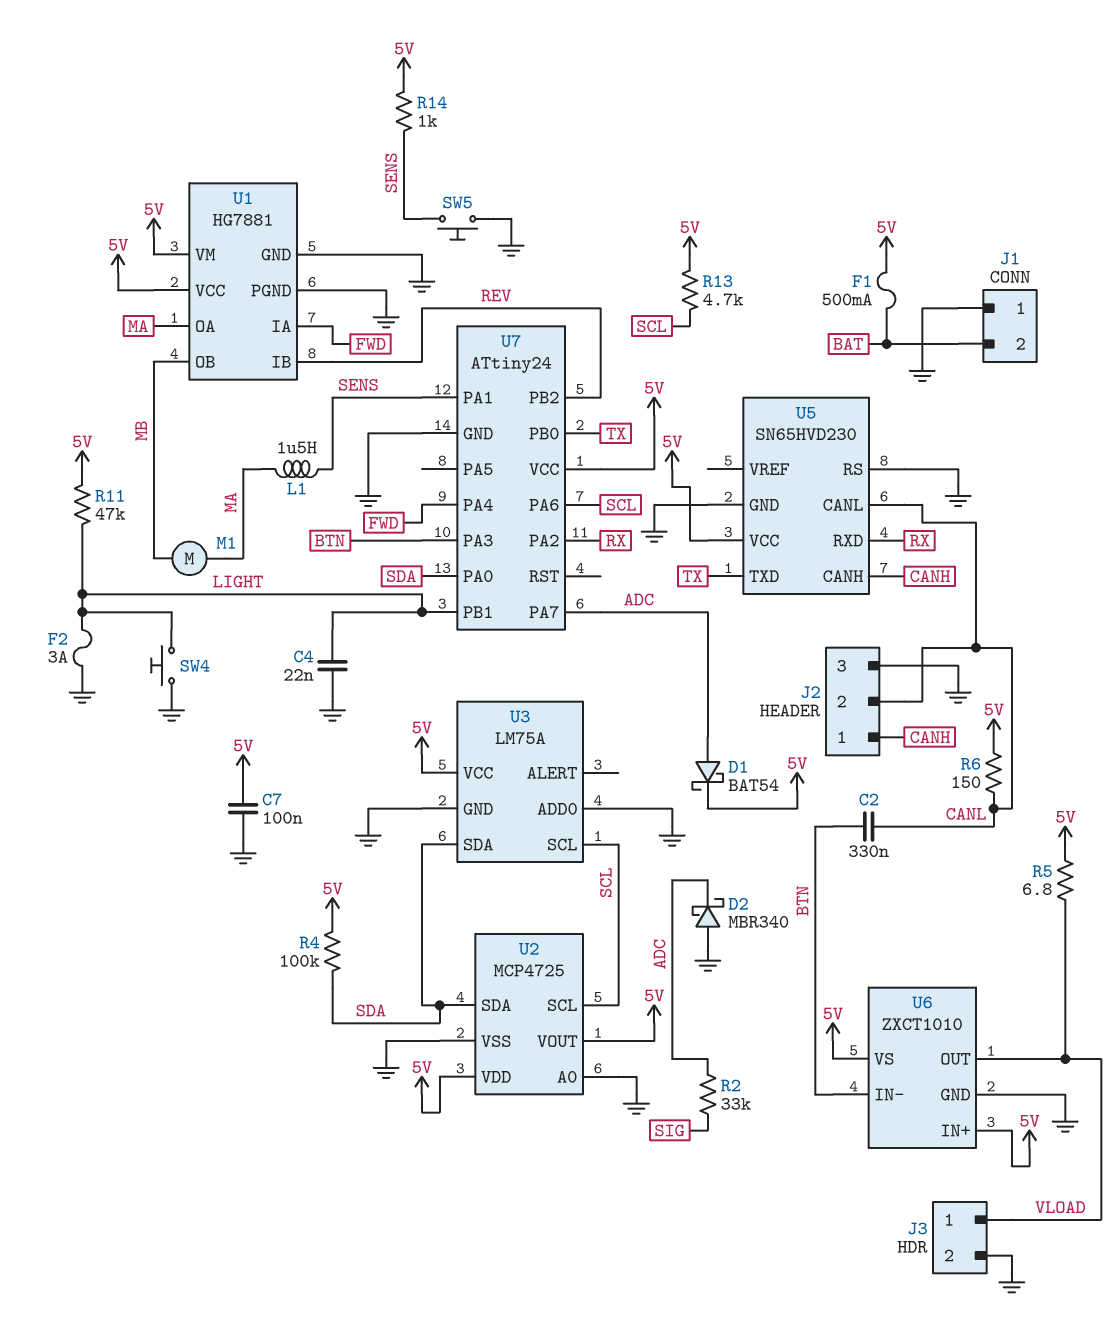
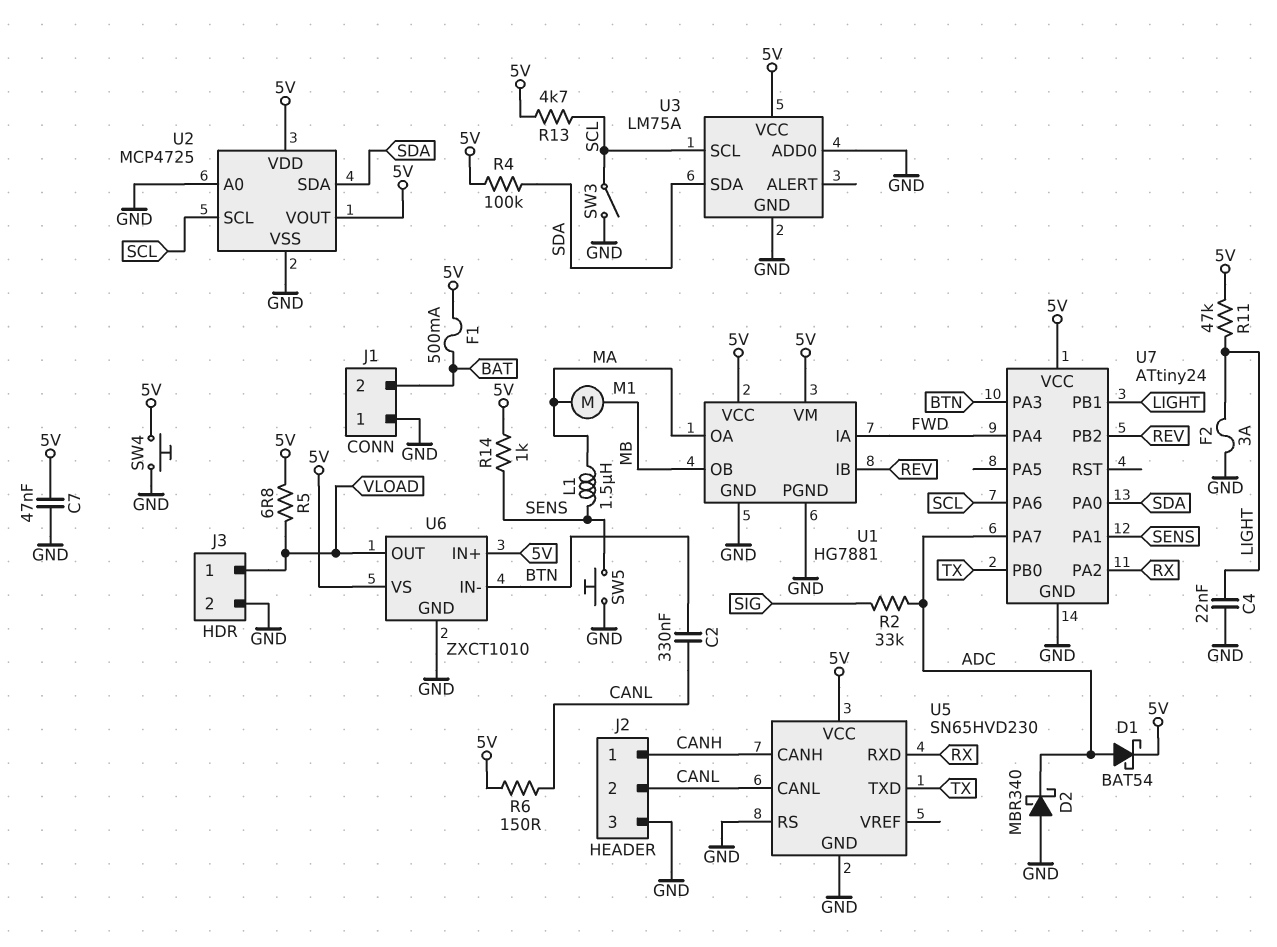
C7: 100nF (5V, GND) -> 47nF (5V, GND)
SW3: none -> switch (GND, SCL)
SW4: button (GND, LIGHT) -> button (5V, GND)

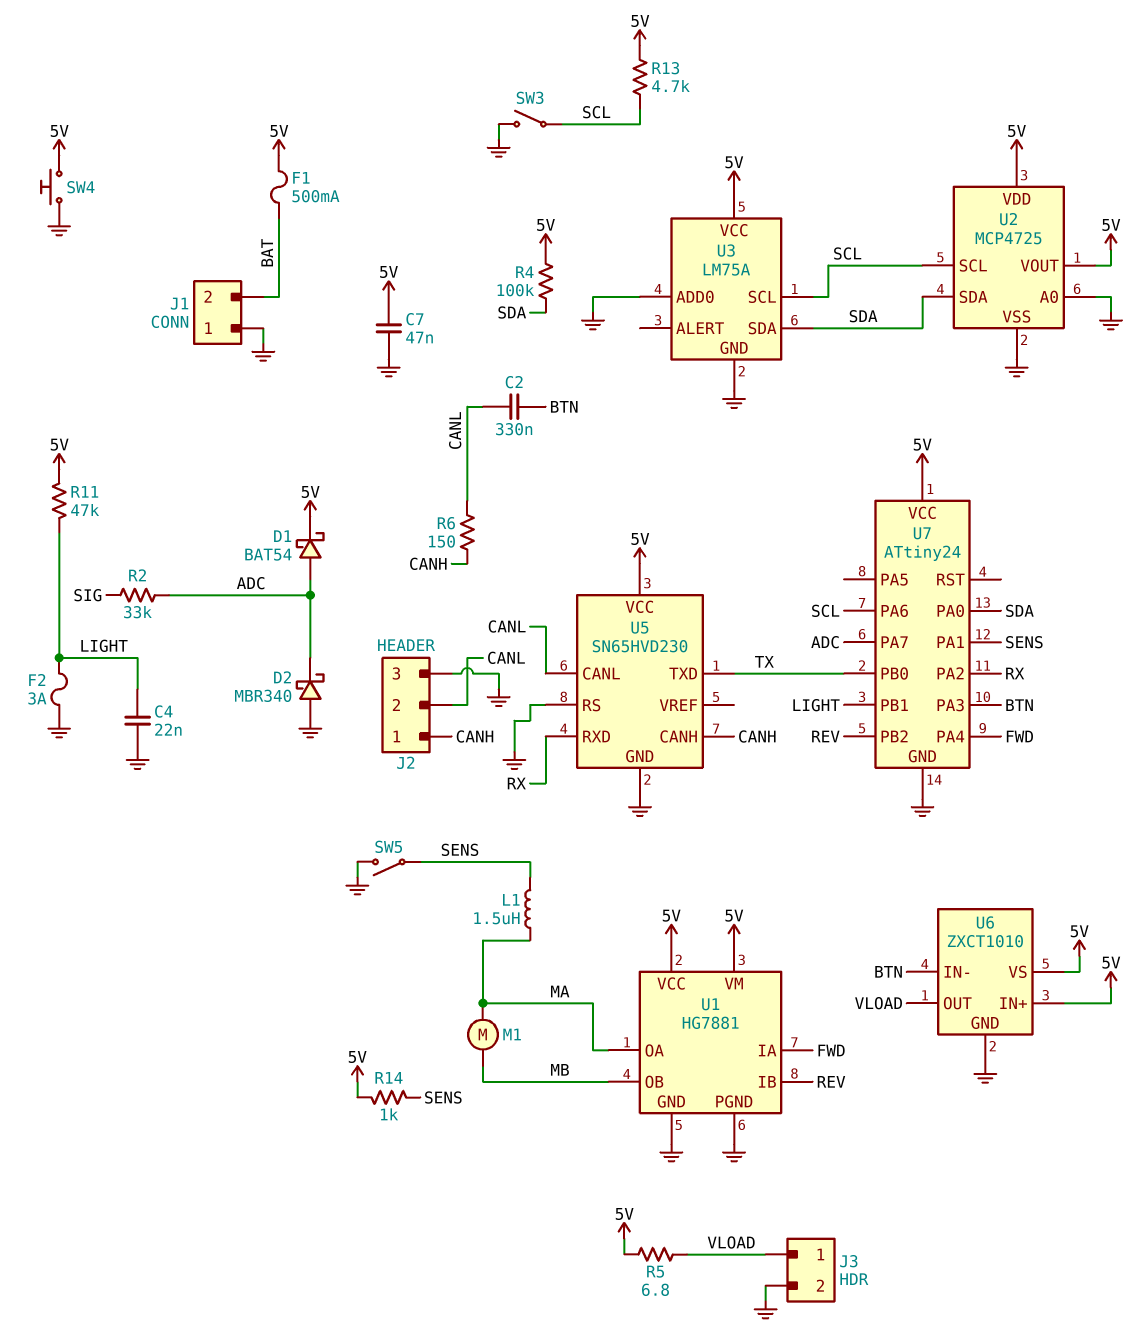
R6: 150 (5V, CANL) -> 150 (CANH, CANL)
SW5: button (GND, SENS) -> switch (GND, SENS)

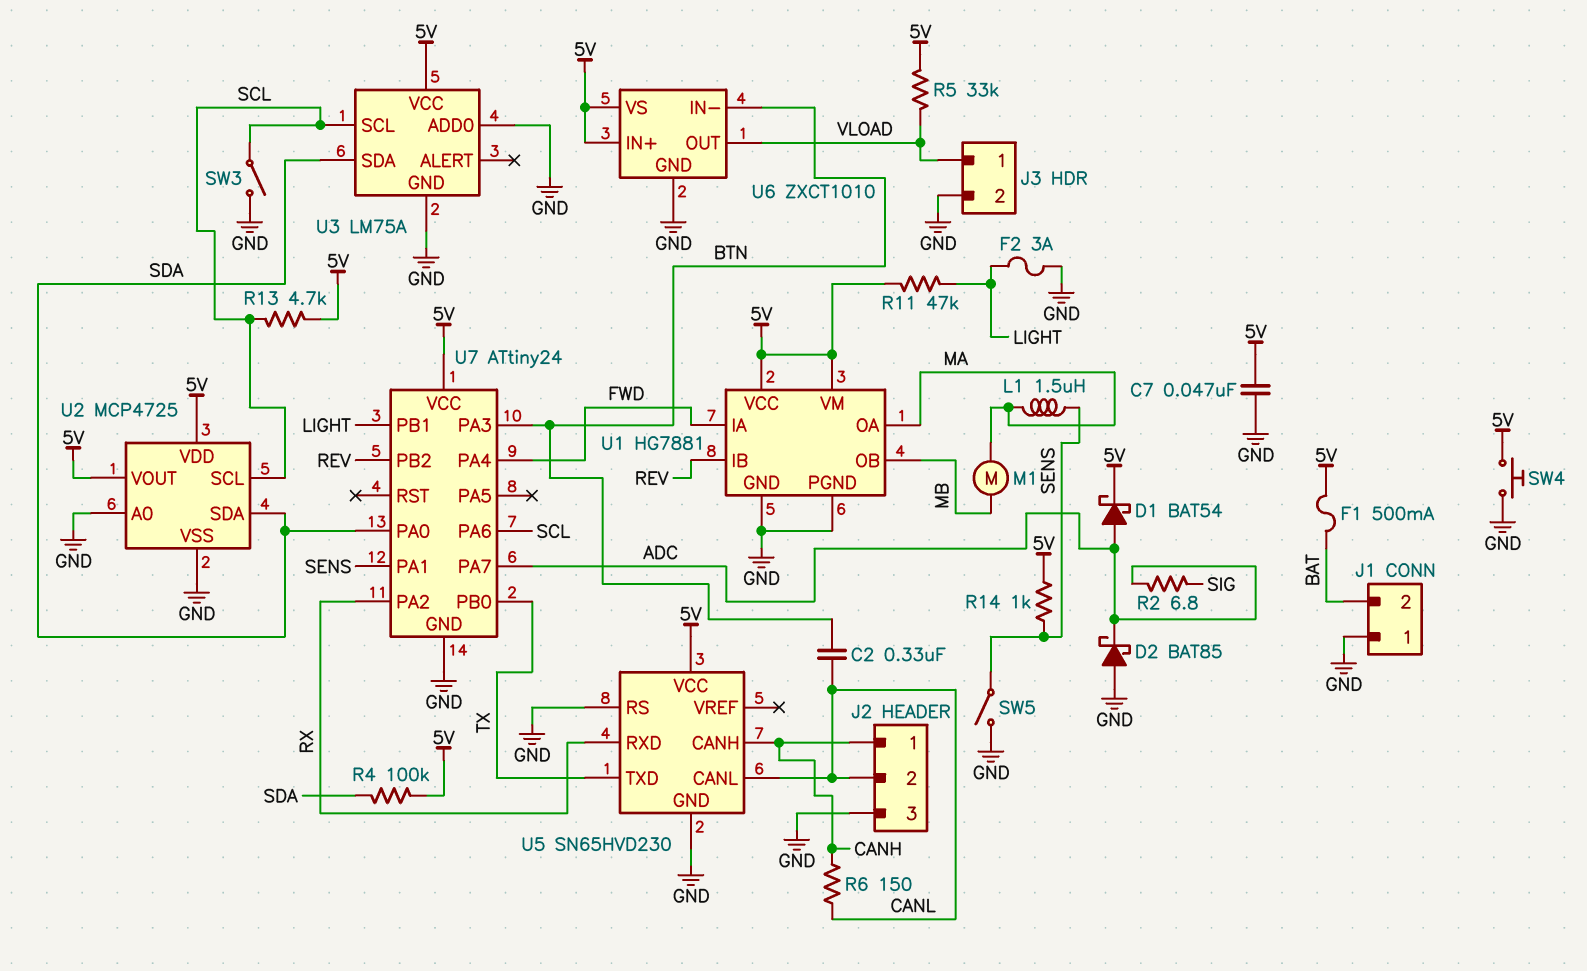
C4: 22nF (GND, LIGHT) -> none
D2: schottky MBR340 (A GND, K ADC) -> schottky BAT85 (A GND, K ADC)
R2: 33k (ADC, SIG) -> 6.8 (ADC, SIG)
R5: 6.8 (5V, VLOAD) -> 33k (5V, VLOAD)

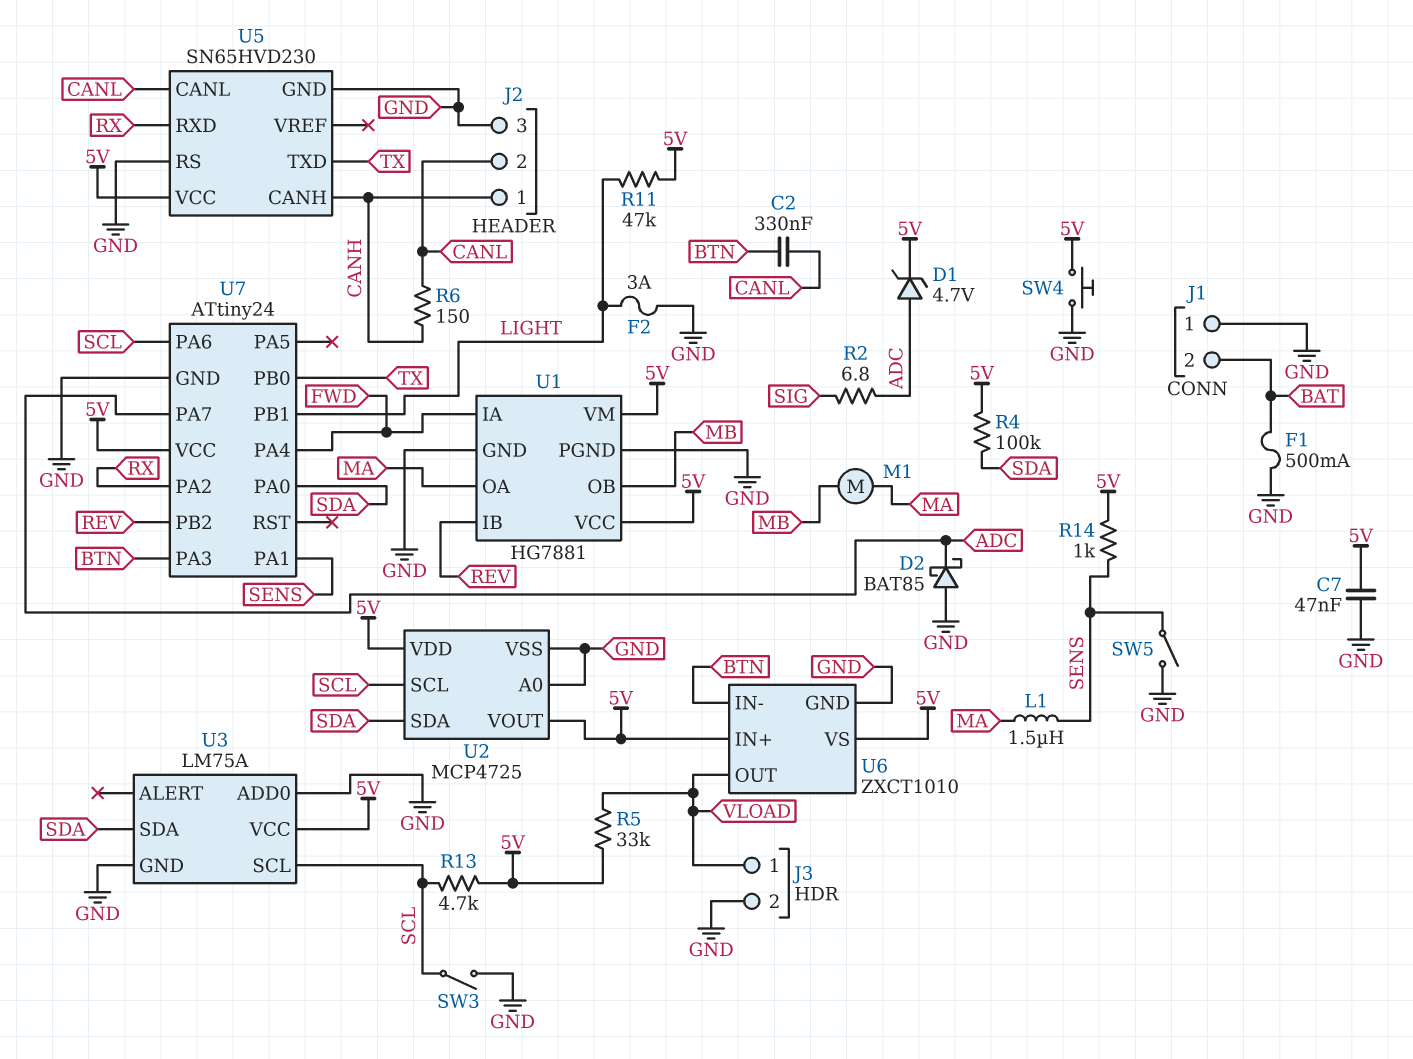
D1: schottky BAT54 (A ADC, K 5V) -> zener 4.7V (A ADC, K 5V)
F1: 500mA (5V, BAT) -> 500mA (BAT, GND)

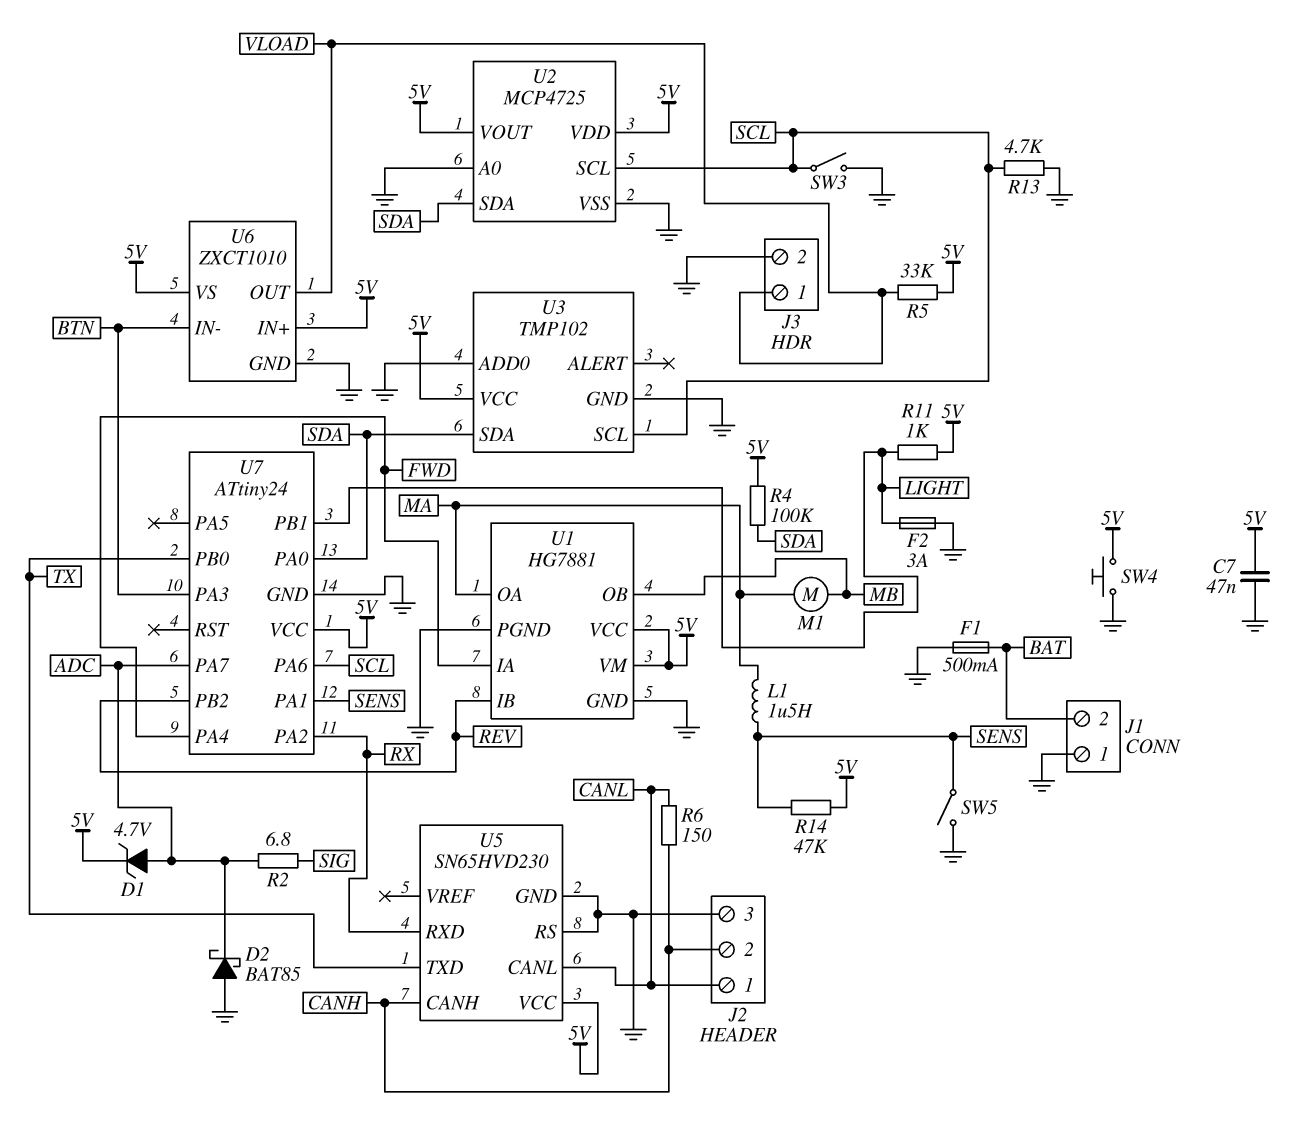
C2: 330nF (BTN, CANL) -> none
J2 pin 1: CANH -> CANL
J2 pin 2: CANL -> CANH
R11: 47k (5V, LIGHT) -> 1k (5V, LIGHT)
R13: 4.7k (5V, SCL) -> 4.7k (GND, SCL)
R14: 1k (5V, SENS) -> 47k (5V, SENS)
U3: LM75A -> TMP102

